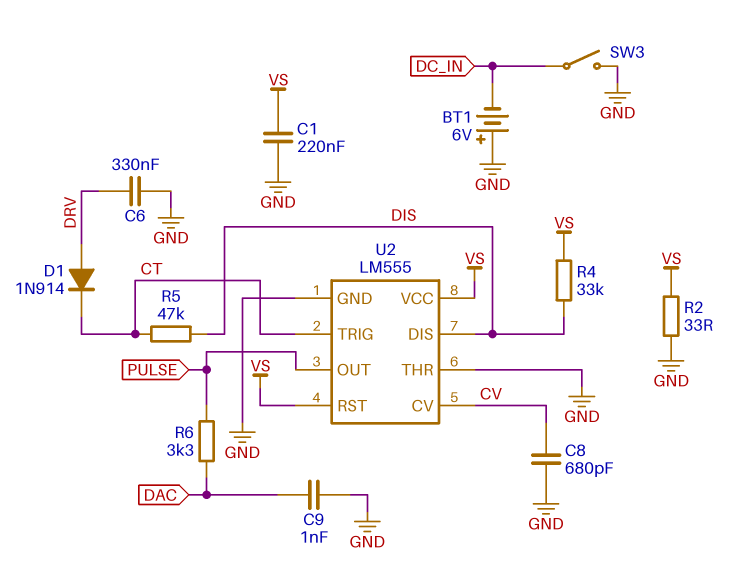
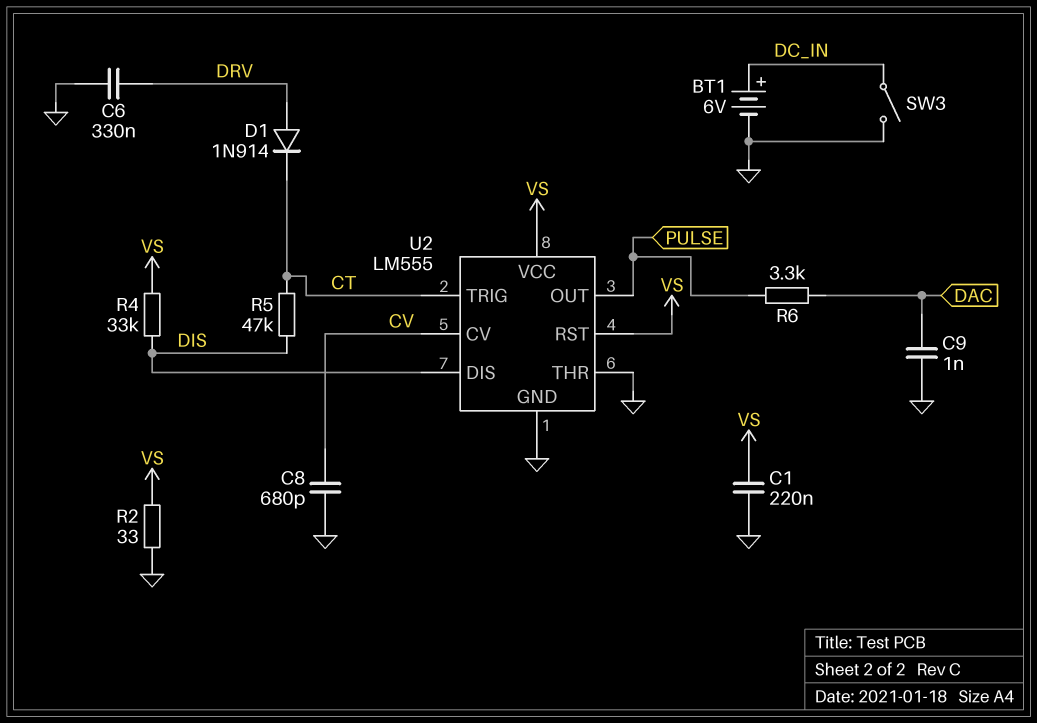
BT1: 6V (plus GND, minus DC_IN) -> 6V (plus DC_IN, minus GND)

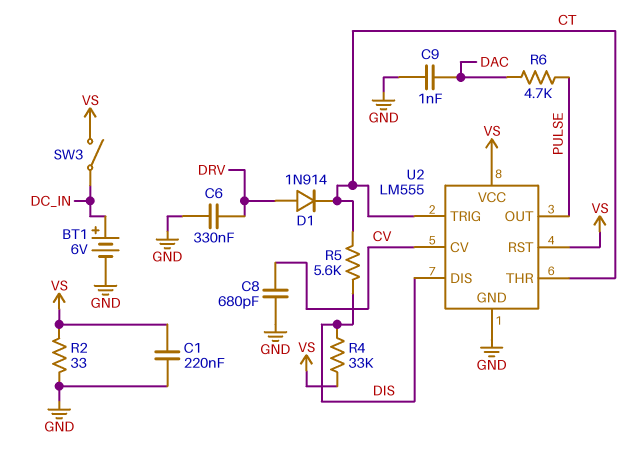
R5: 47k (CT, DIS) -> 5.6k (CT, DIS)
R6: 3.3k (DAC, PULSE) -> 4.7k (DAC, PULSE)
SW3: switch (DC_IN, GND) -> switch (DC_IN, VS)
U2 pin THR: GND -> CT

